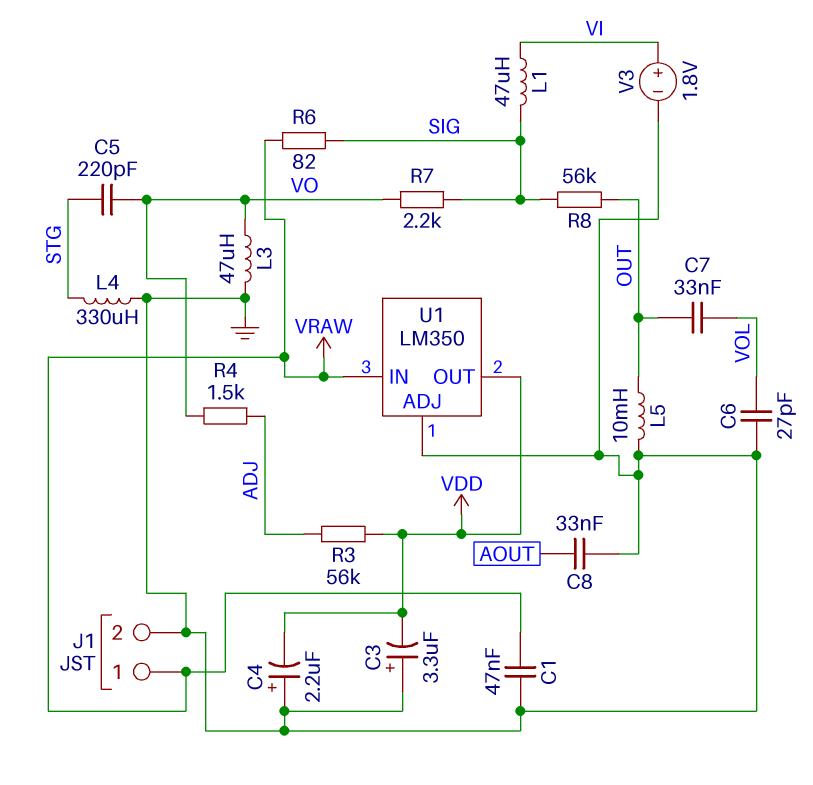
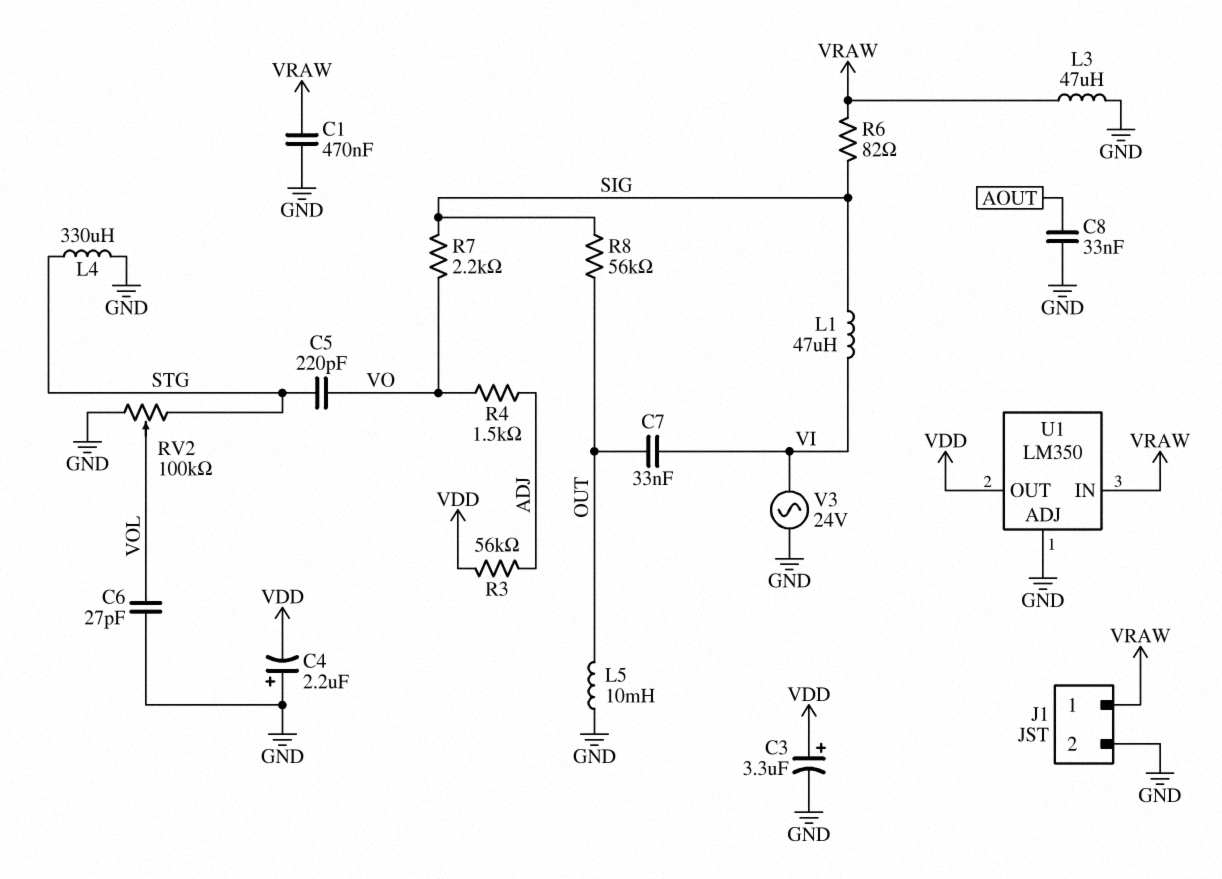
C1: 47nF (GND, VRAW) -> 470nF (GND, VRAW)
C3: 3.3uF (plus GND, minus VDD) -> 3.3uF (plus VDD, minus GND)
C7: 33nF (OUT, VOL) -> 33nF (OUT, VI)
L3: 47uH (GND, VO) -> 47uH (GND, VRAW)
RV2: none -> 100k (GND, STG, wiper VOL)
V3: 1.8V (plus VI, minus GND) -> AC 24V (GND, VI)

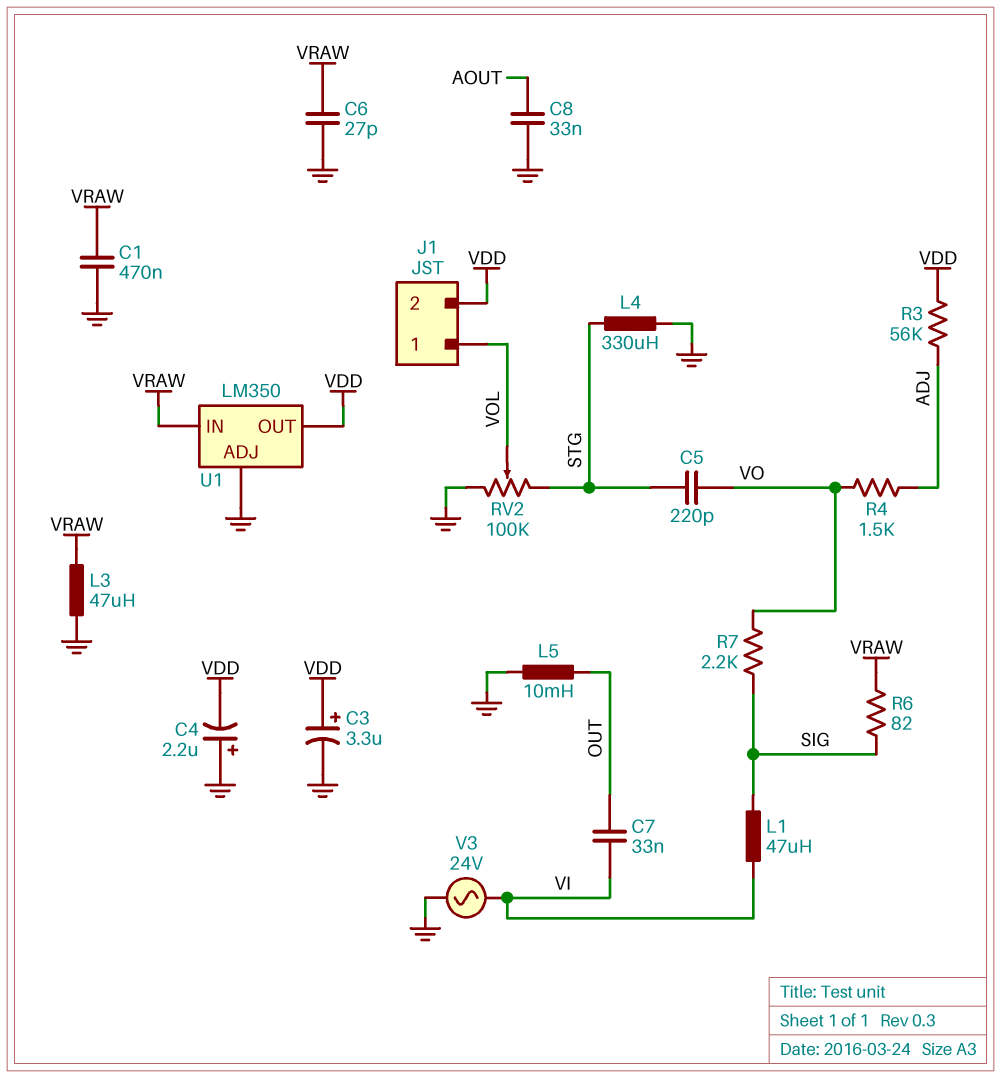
C6: 27pF (GND, VOL) -> 27pF (GND, VRAW)
J1 pin 1: VRAW -> VOL
J1 pin 2: GND -> VDD
R8: 56k (OUT, SIG) -> none

